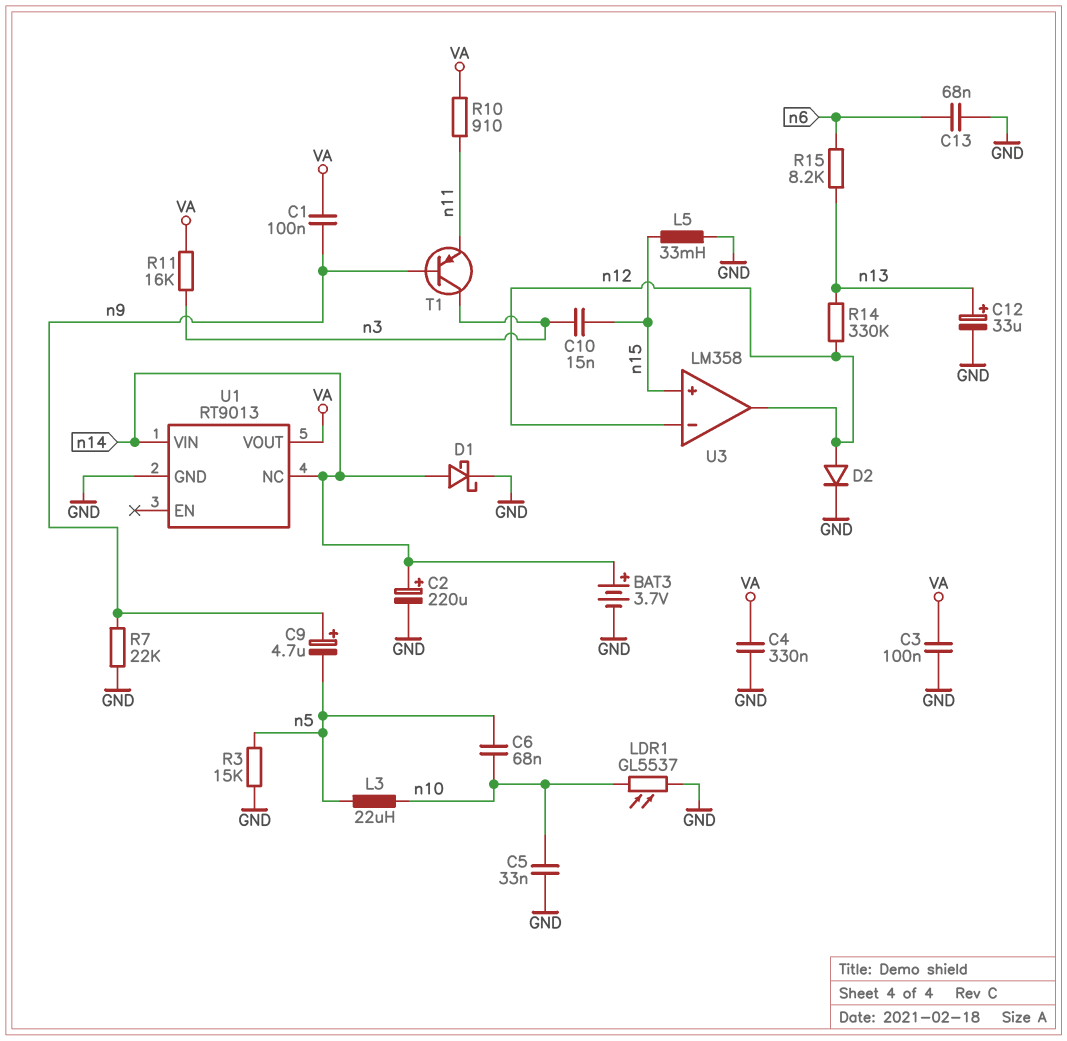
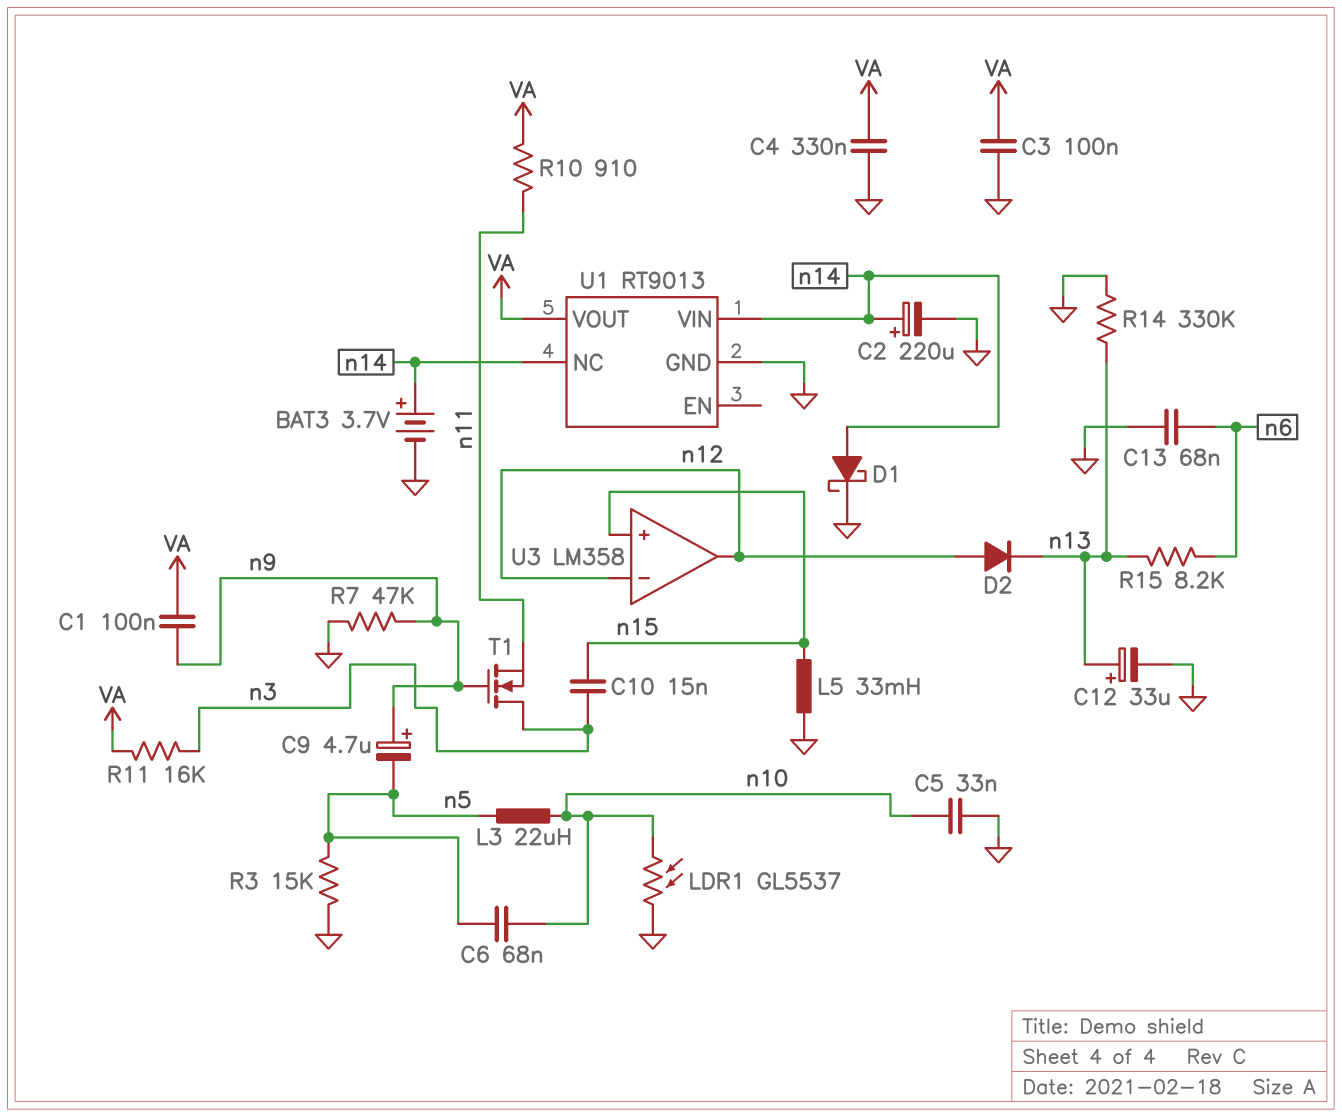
D2: diode (A n12, K GND) -> diode (A n12, K n13)
R7: 22k (GND, n9) -> 47k (GND, n9)
R14: 330k (n12, n13) -> 330k (GND, n13)
T1: PNP (B n9, C n3, E n11) -> NMOS (G n9, D n3, S n11)

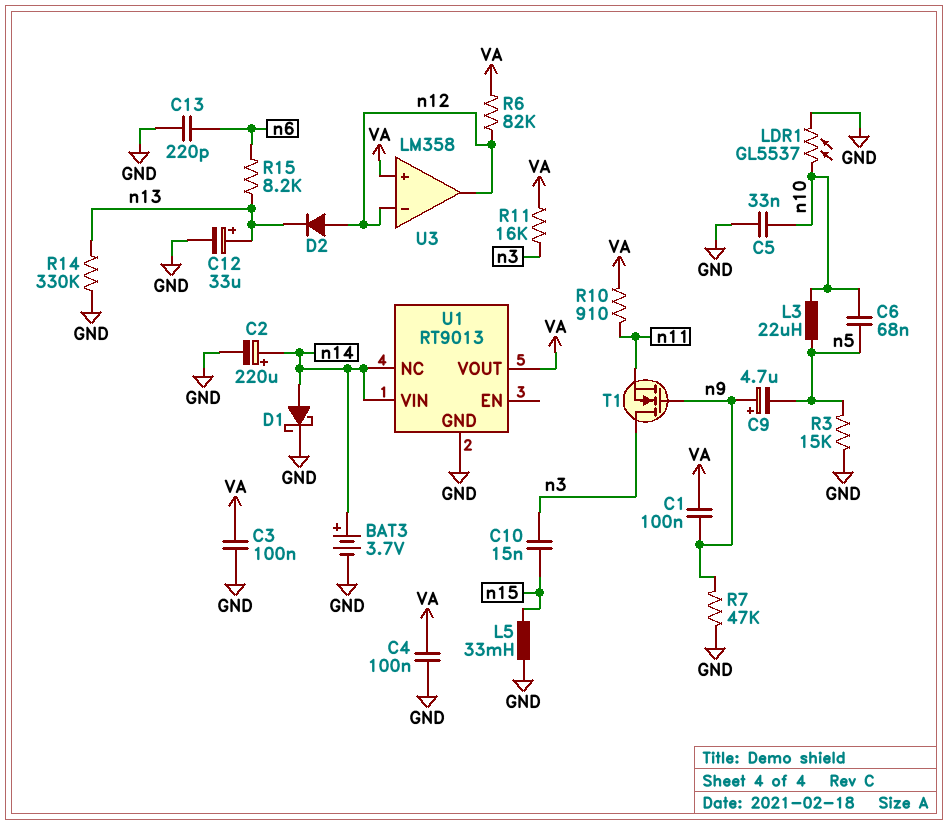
C4: 330nF (GND, VA) -> 100nF (GND, VA)
C13: 68nF (GND, n6) -> 220pF (GND, n6)
R6: none -> 82k (VA, n12)
U3 pin in+: n15 -> VA

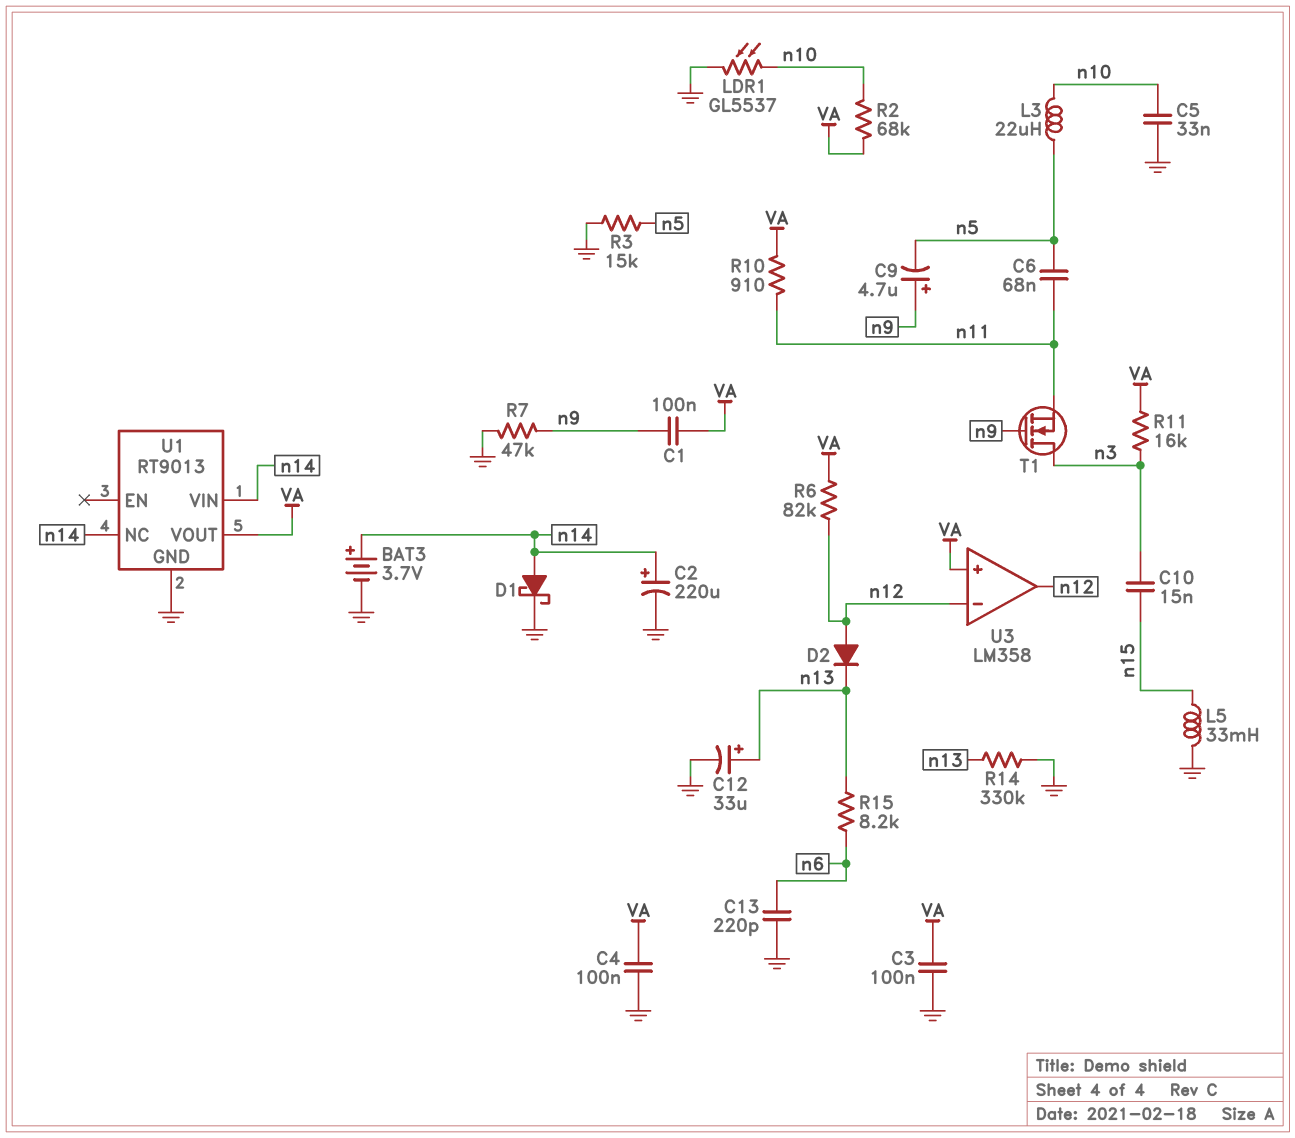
C6: 68nF (n5, n10) -> 68nF (n5, n11)
R2: none -> 68k (VA, n10)

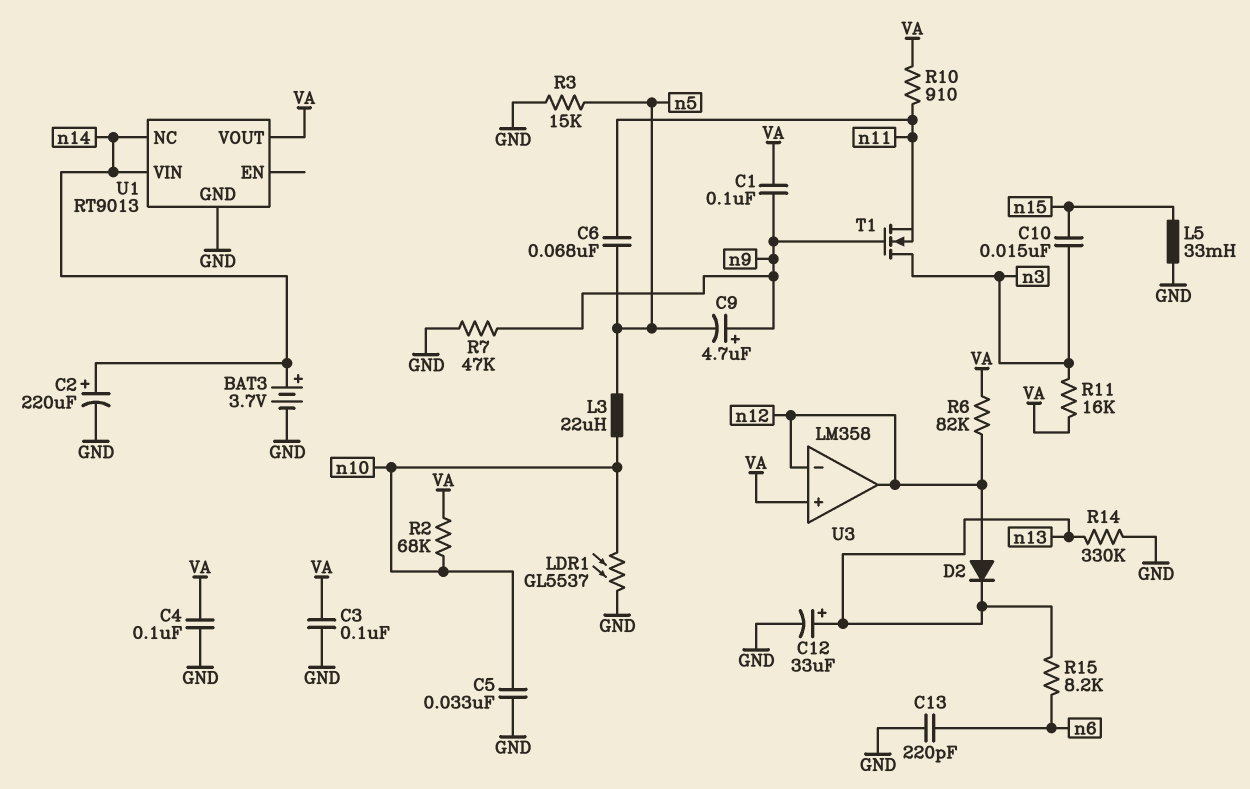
D1: schottky (A n14, K GND) -> none

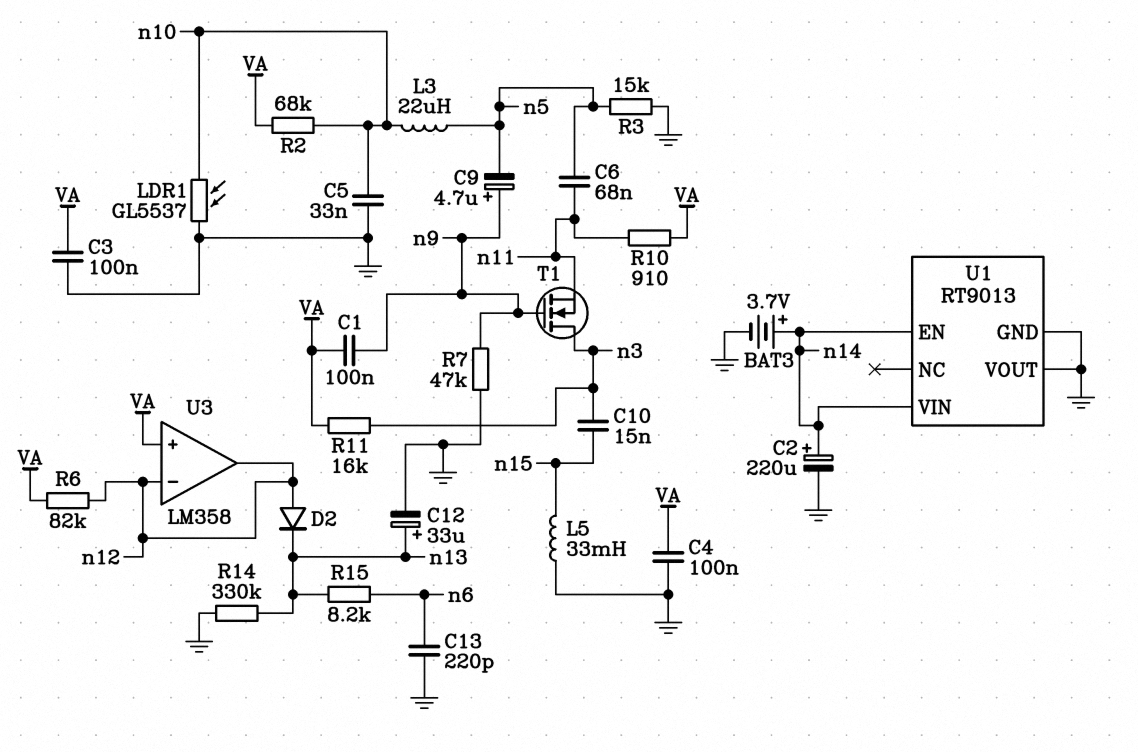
U1 pin EN: none -> n14
U1 pin NC: n14 -> none
U1 pin VOUT: VA -> GND

